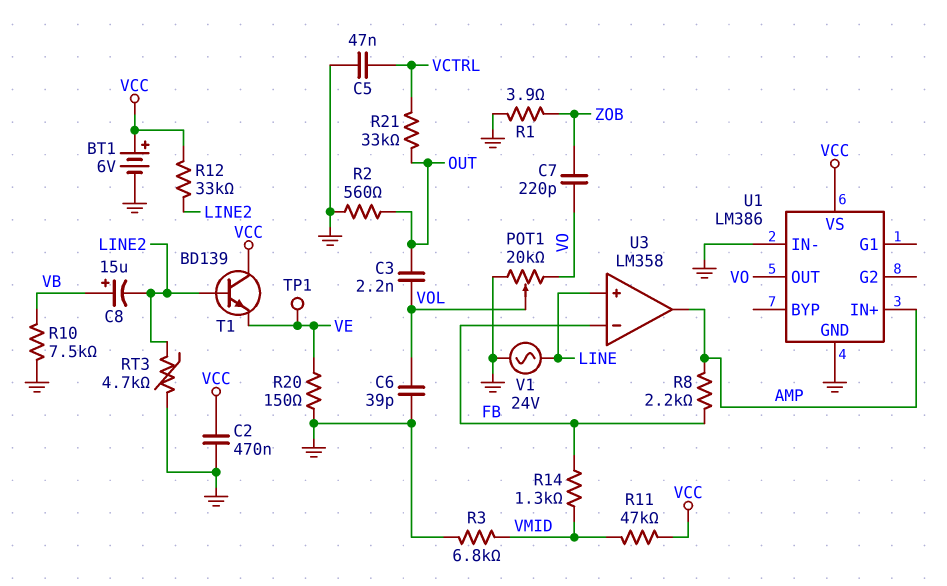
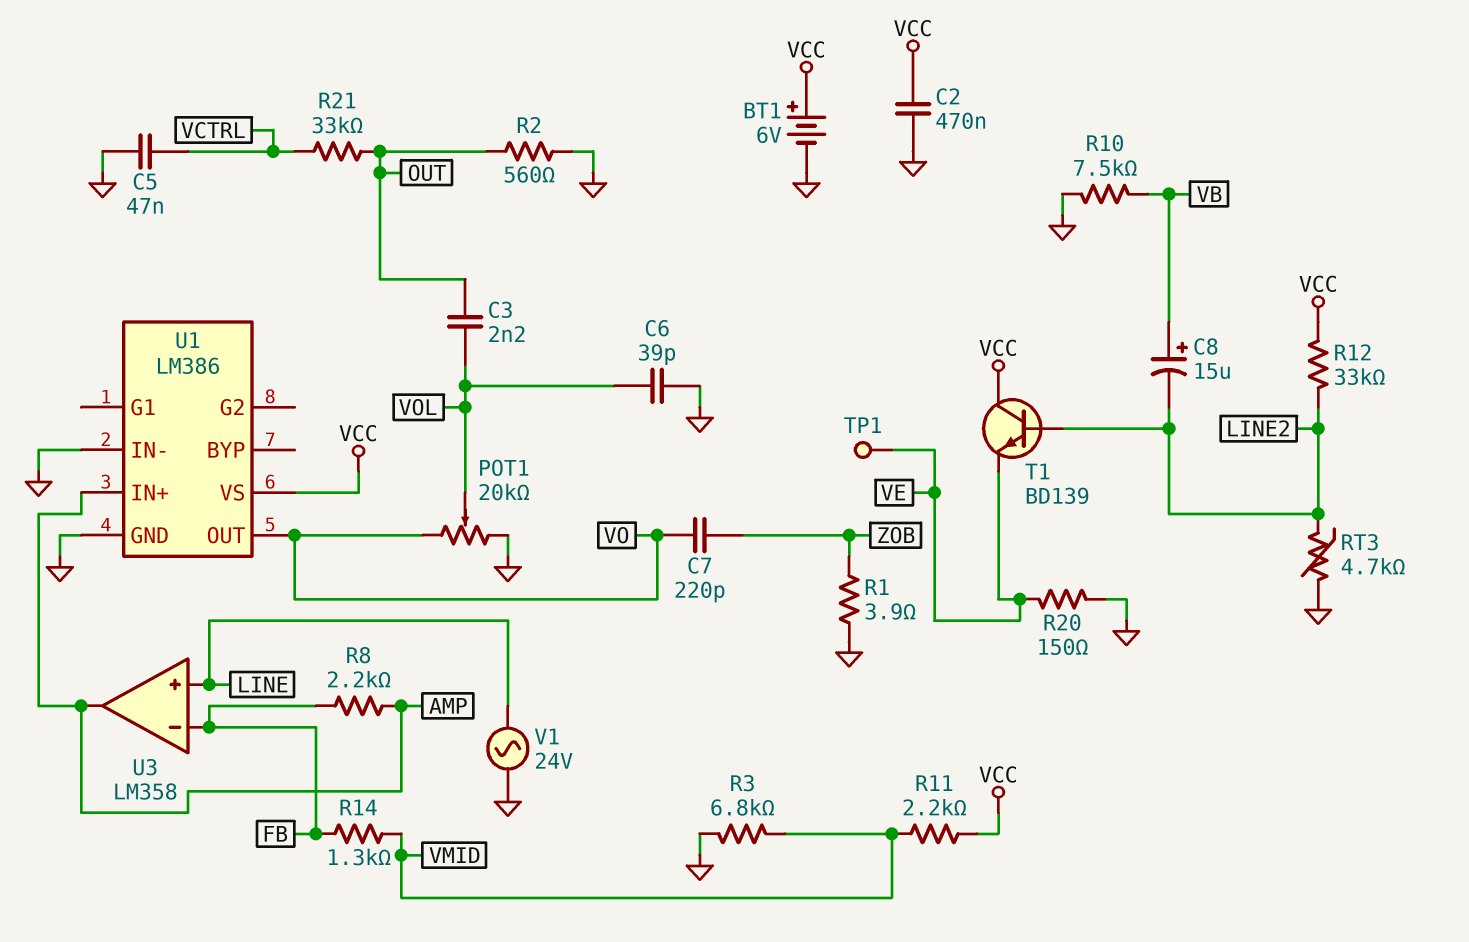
R11: 47k (VCC, VMID) -> 2.2k (VCC, VMID)

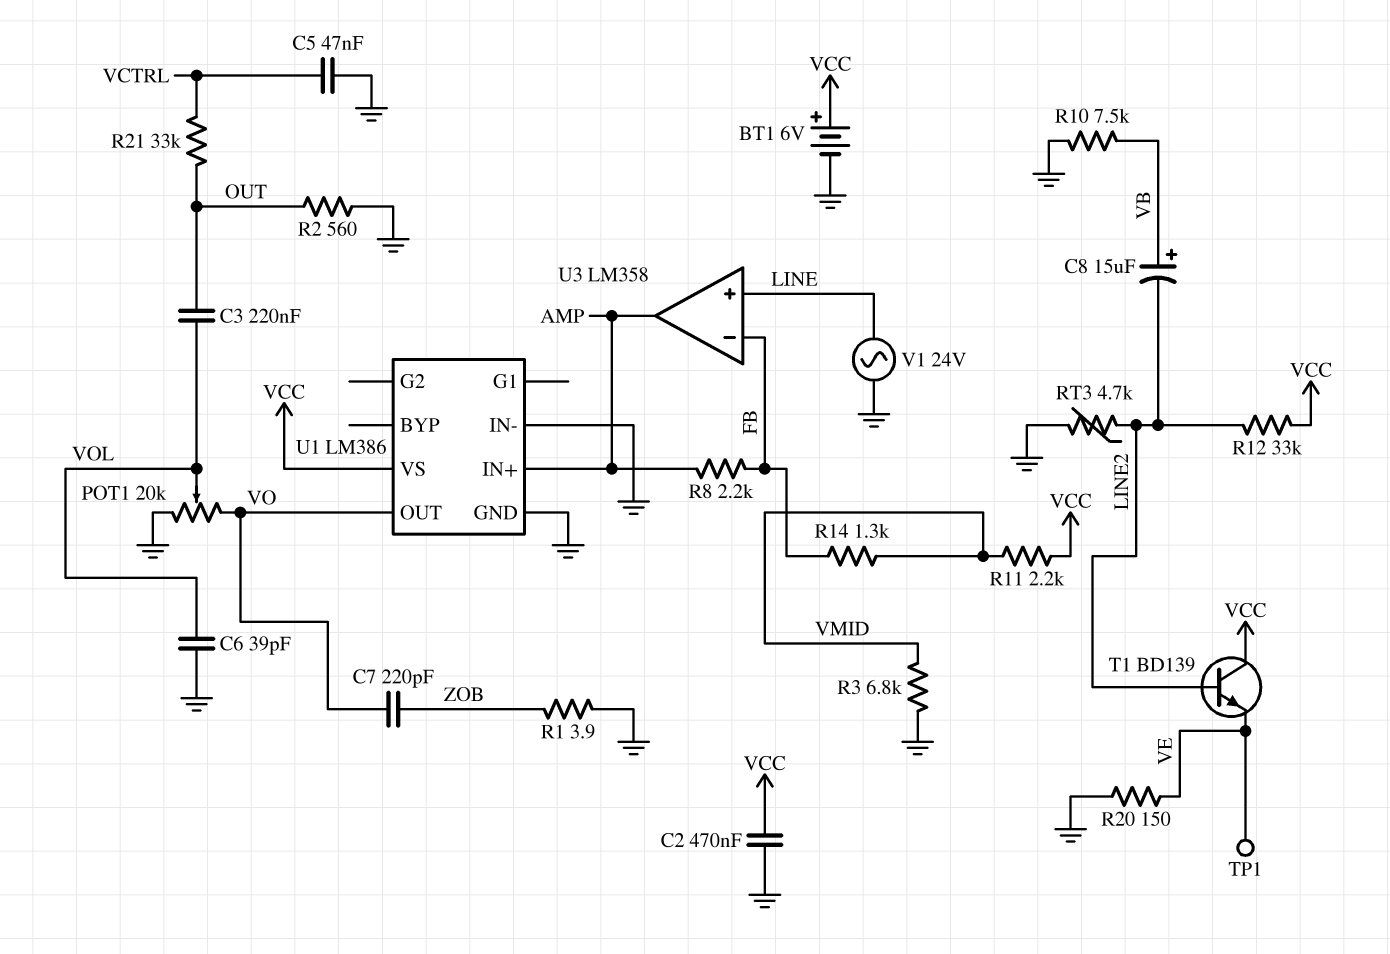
C3: 2.2nF (OUT, VOL) -> 220nF (OUT, VOL)

